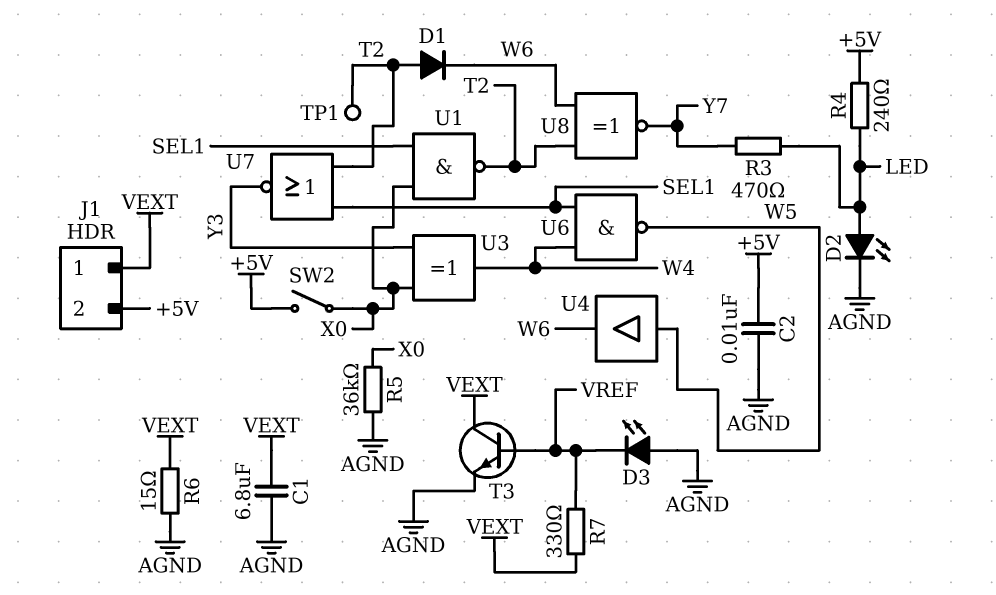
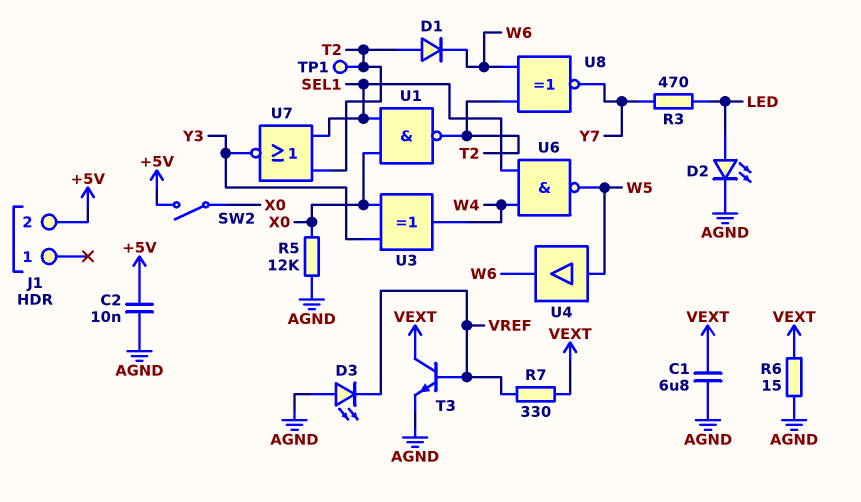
J1 pin 1: VEXT -> none
R4: 240 (+5V, LED) -> none
R5: 36k (AGND, X0) -> 12k (AGND, X0)

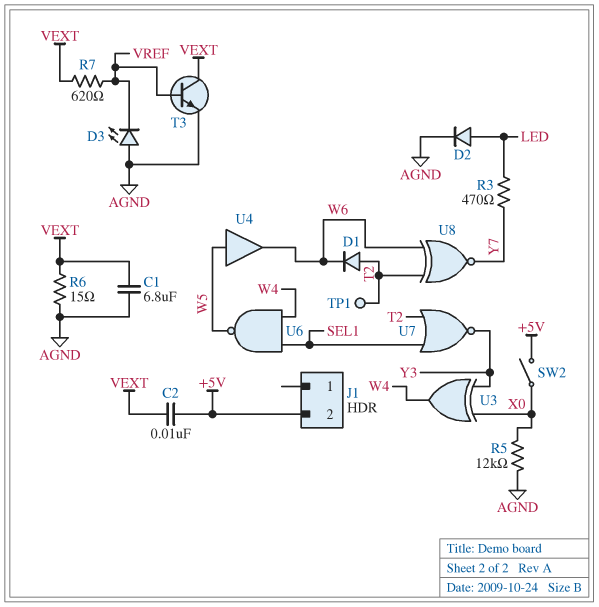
C2: 10nF (+5V, AGND) -> 10nF (+5V, VEXT)
D2: LED (A LED, K AGND) -> diode (A LED, K AGND)
R7: 330 (VEXT, VREF) -> 620 (VEXT, VREF)
U1: NAND (in SEL1, in X0, out T2) -> none

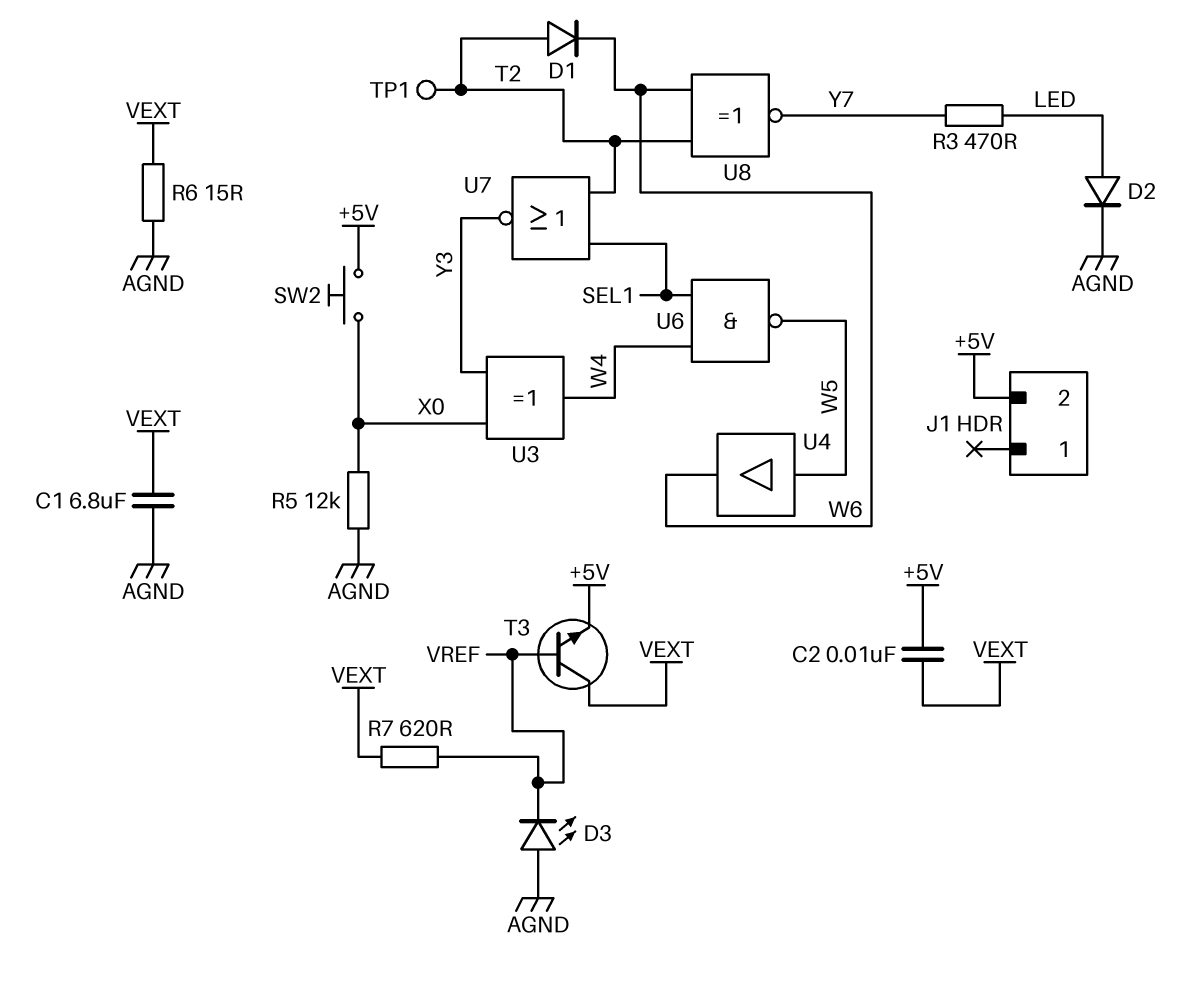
SW2: switch (+5V, X0) -> button (+5V, X0)
T3: NPN (B VREF, C VEXT, E AGND) -> NPN (B VREF, C VEXT, E +5V)

